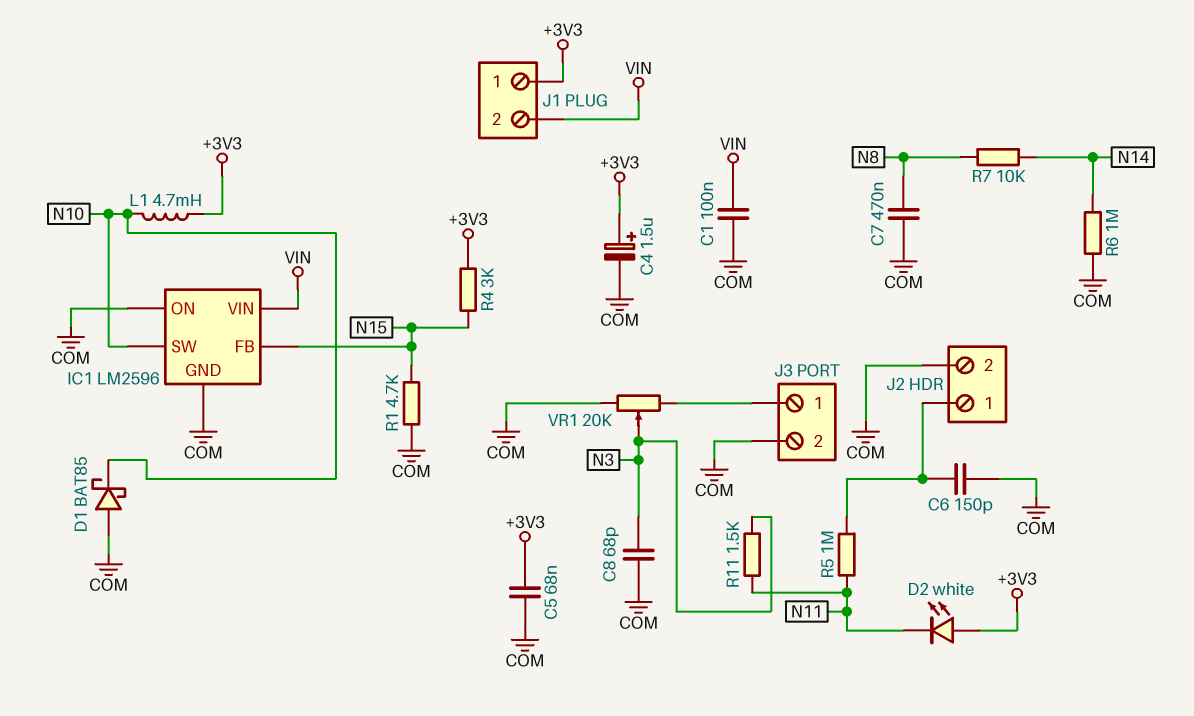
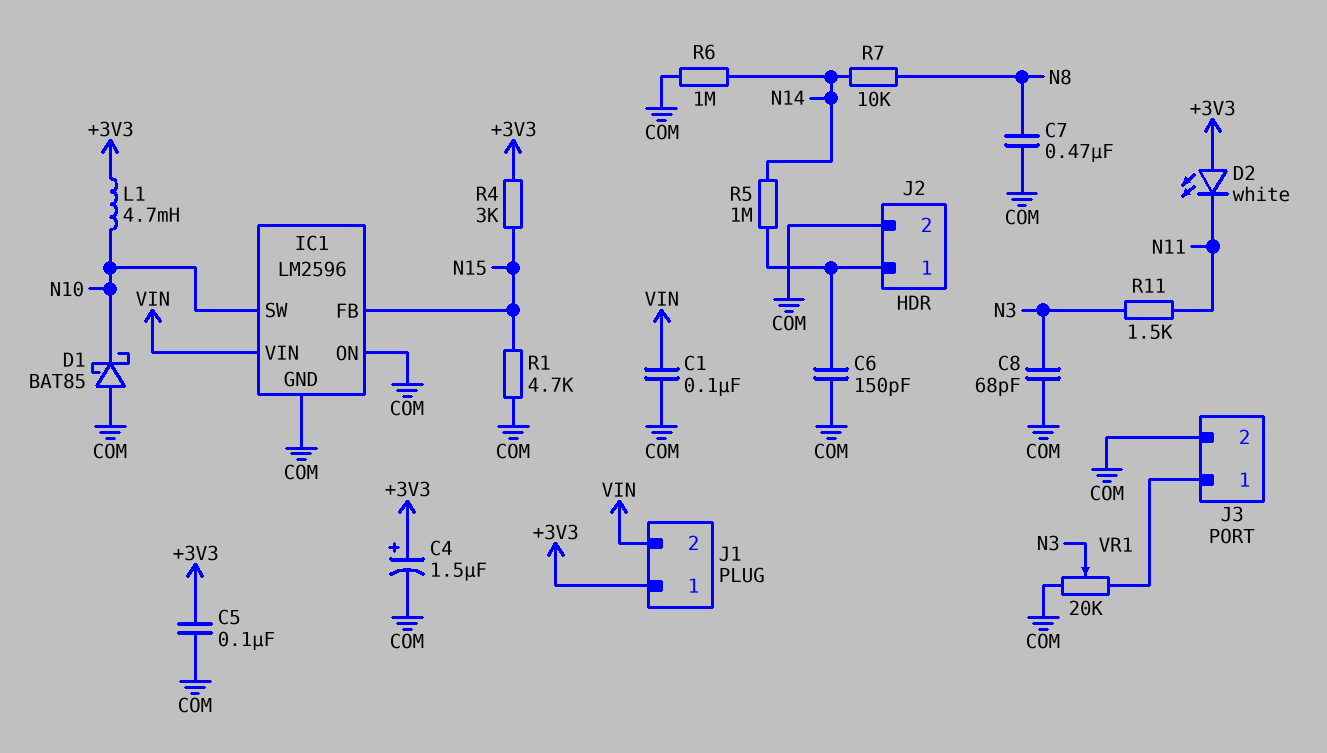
C5: 68nF (+3V3, COM) -> 100nF (+3V3, COM)
R5: 1M (J2/1, N11) -> 1M (J2/1, N14)

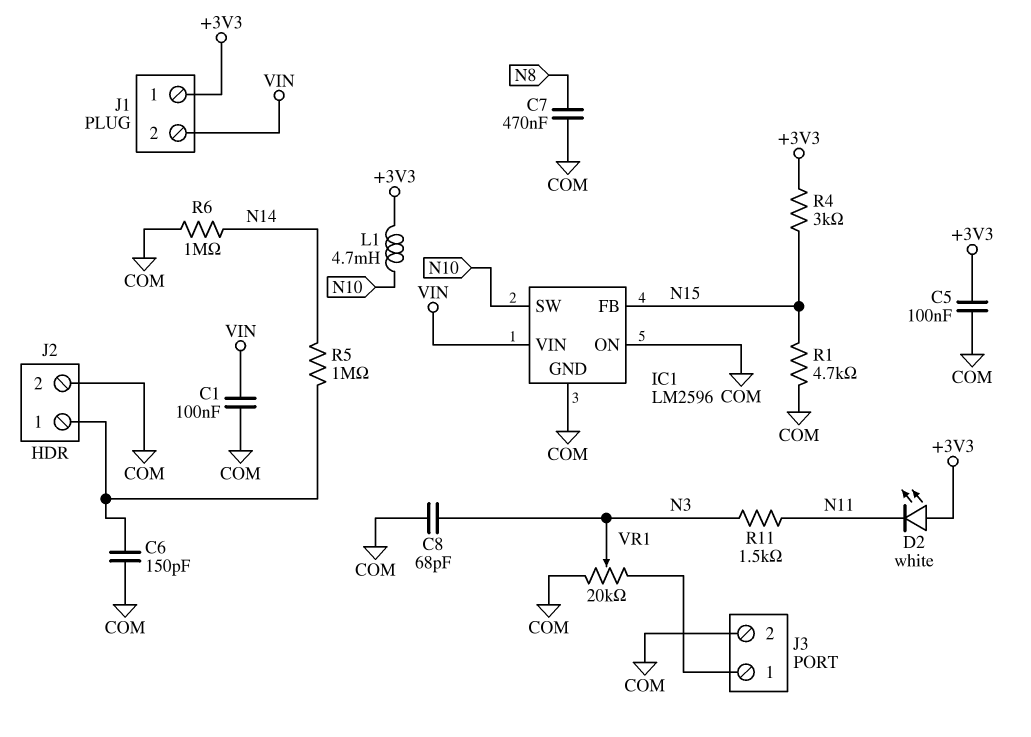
C4: 1.5uF (plus +3V3, minus COM) -> none
D1: schottky BAT85 (A COM, K N10) -> none
R7: 10k (N8, N14) -> none

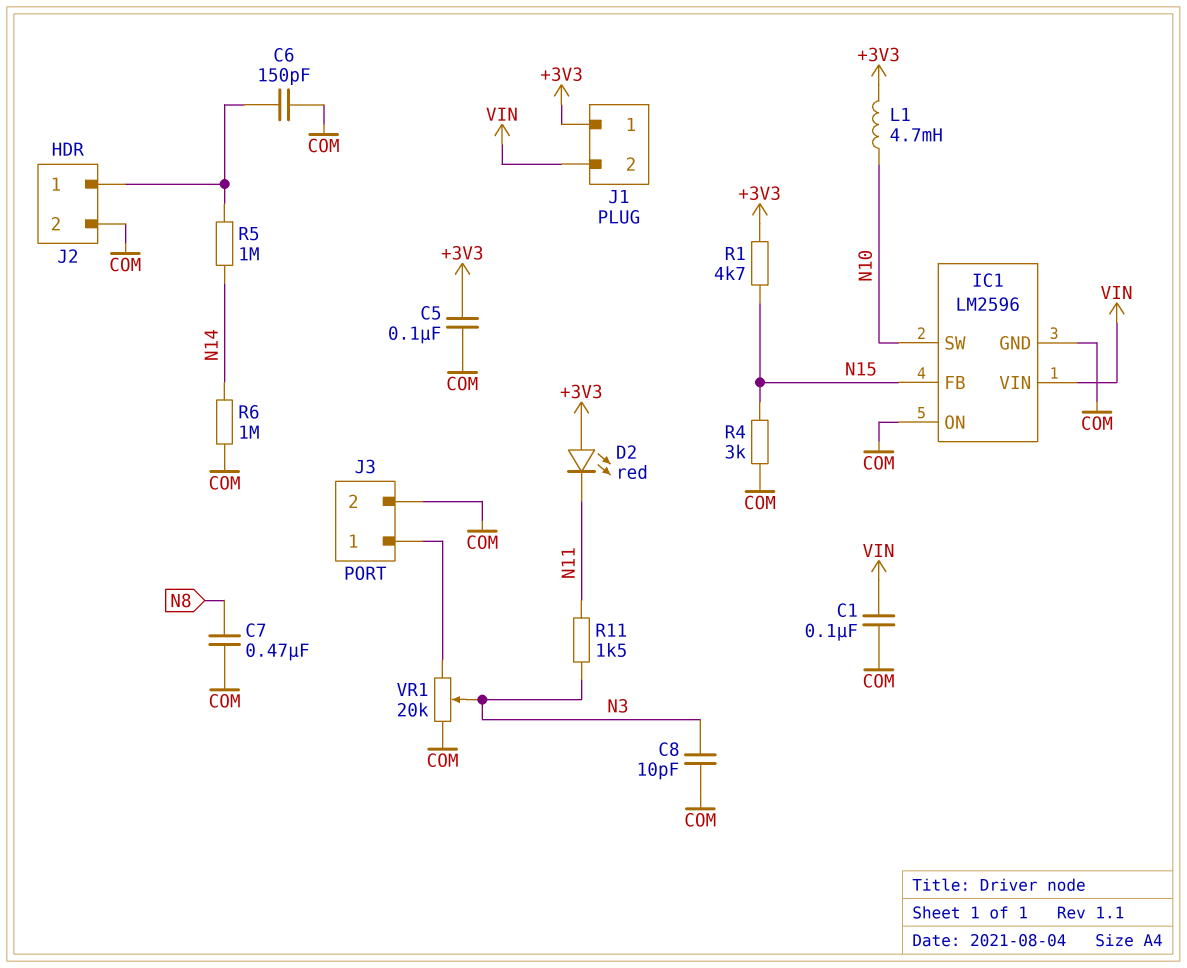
C8: 68pF (COM, N3) -> 10pF (COM, N3)
D2: LED white (A +3V3, K N11) -> LED red (A +3V3, K N11)
R1: 4.7k (COM, N15) -> 4.7k (+3V3, N15)
R4: 3k (+3V3, N15) -> 3k (COM, N15)

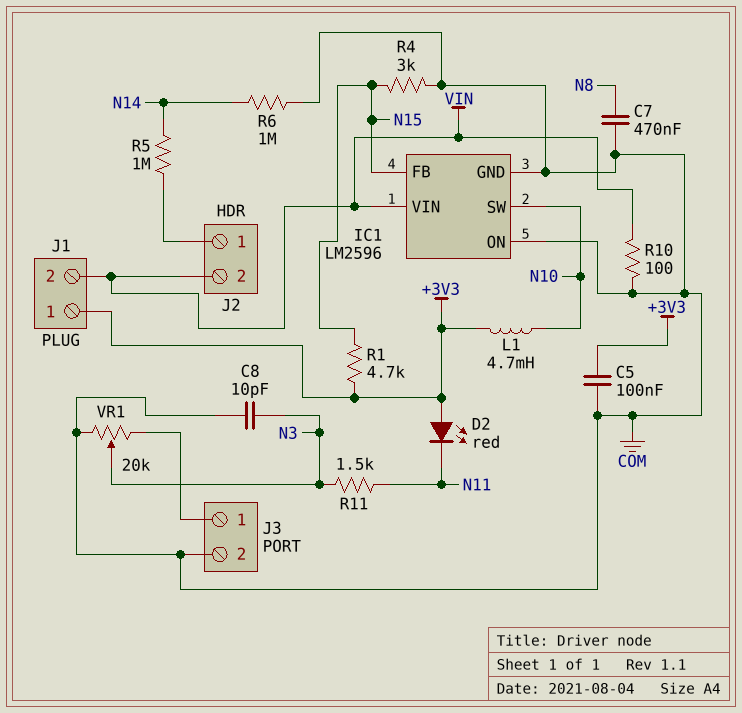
C1: 100nF (COM, VIN) -> none
C6: 150pF (COM, J2/1) -> none
J2 pin 2: COM -> VIN
R10: none -> 100 (COM, VIN)

